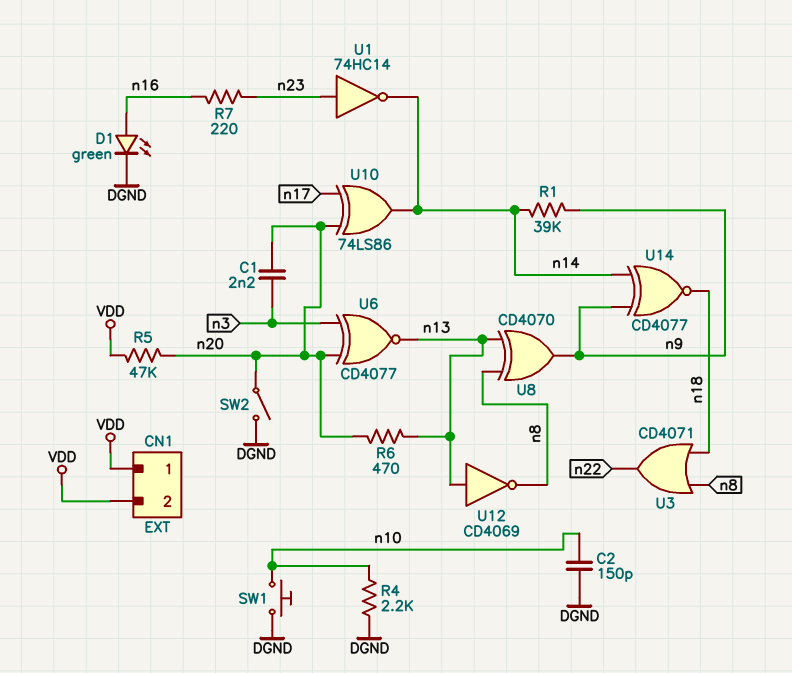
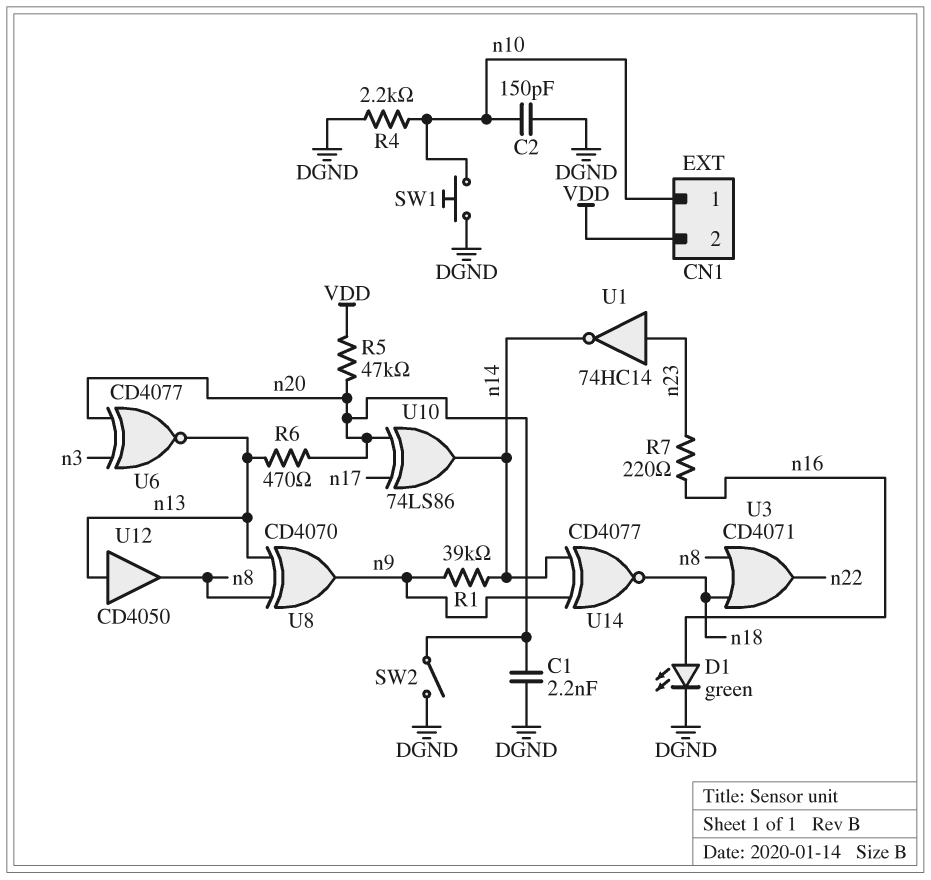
C1: 2.2nF (n3, n20) -> 2.2nF (DGND, n20)
CN1 pin 1: VDD -> n10
U12: NOT CD4069 (in n13, out n8) -> buffer CD4050 (in n13, out n8)

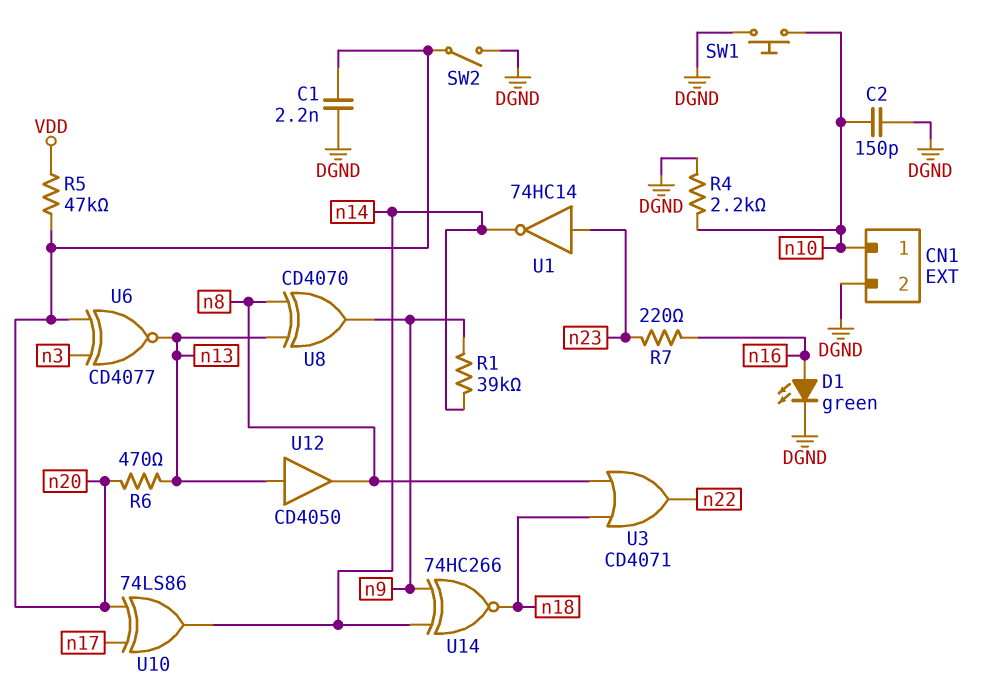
CN1 pin 2: VDD -> DGND
U14: XNOR CD4077 (in n9, in n14, out n18) -> XNOR 74HC266 (in n9, in n14, out n18)

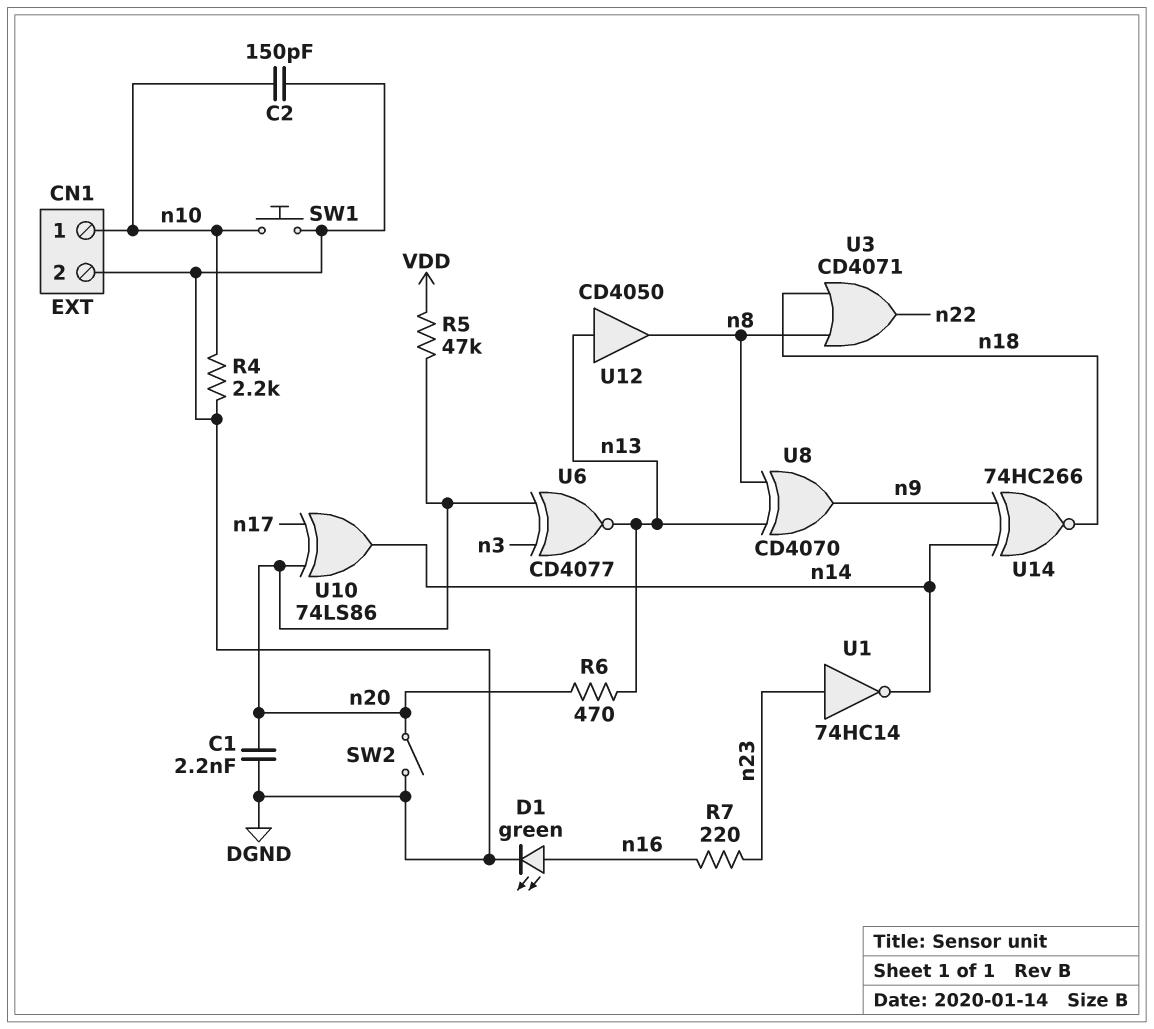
R1: 39k (n9, n14) -> none

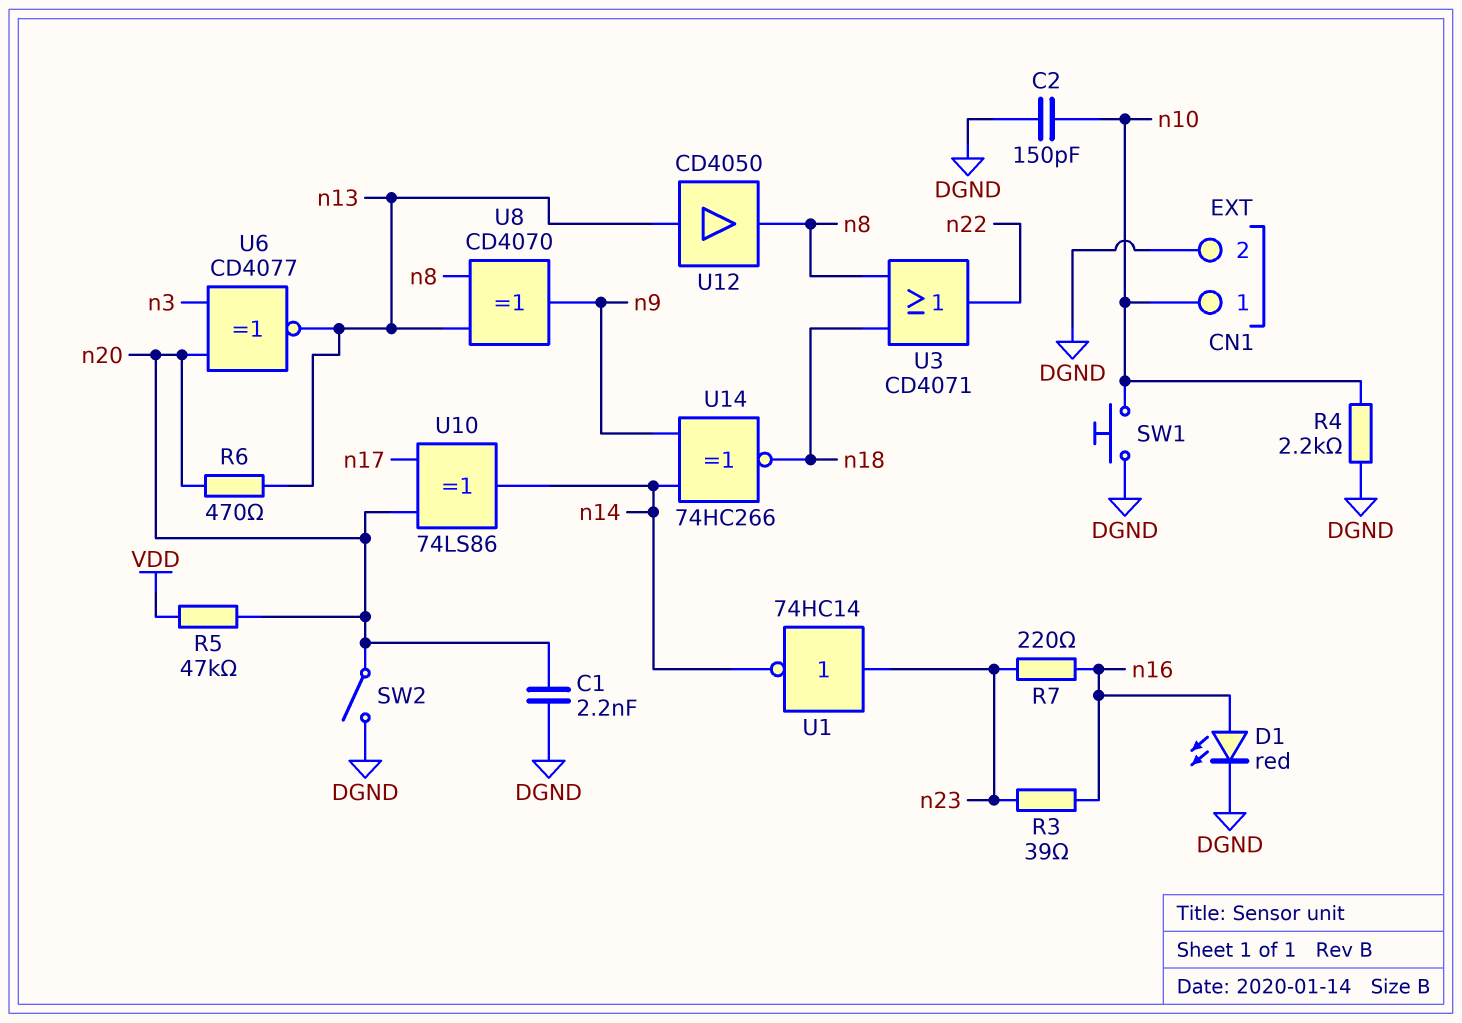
D1: LED green (A n16, K DGND) -> LED red (A n16, K DGND)
R3: none -> 39 (n16, n23)

